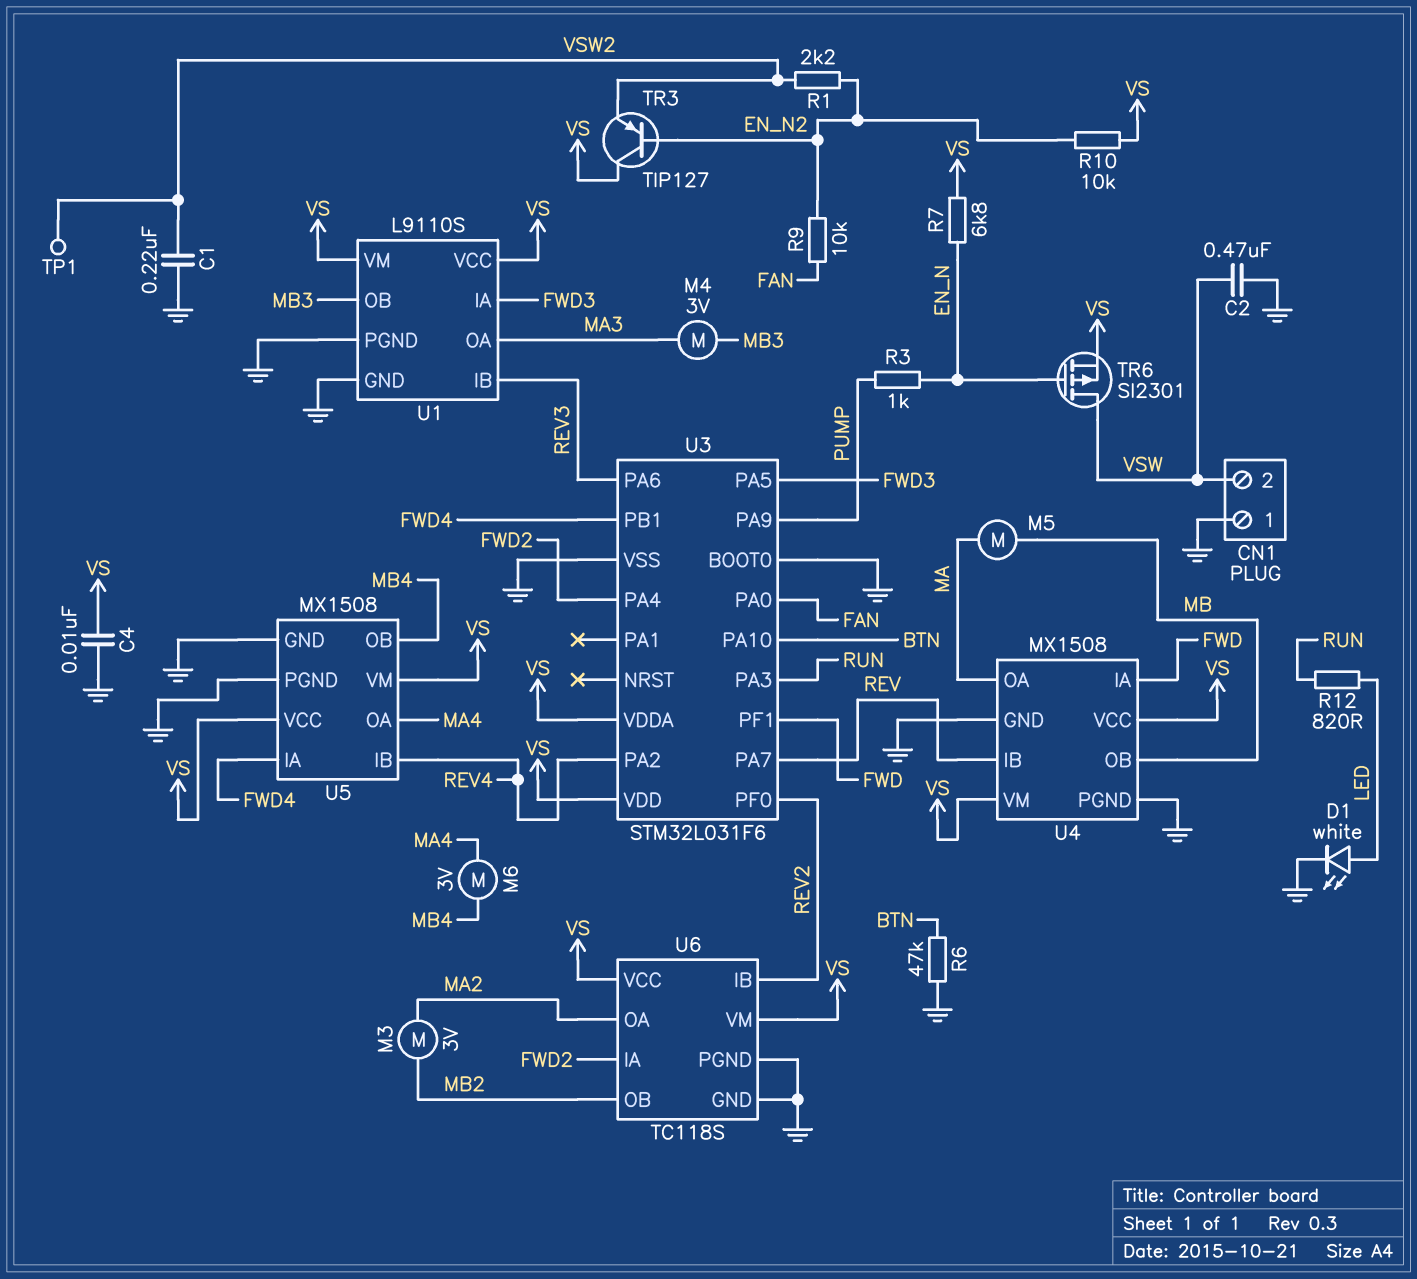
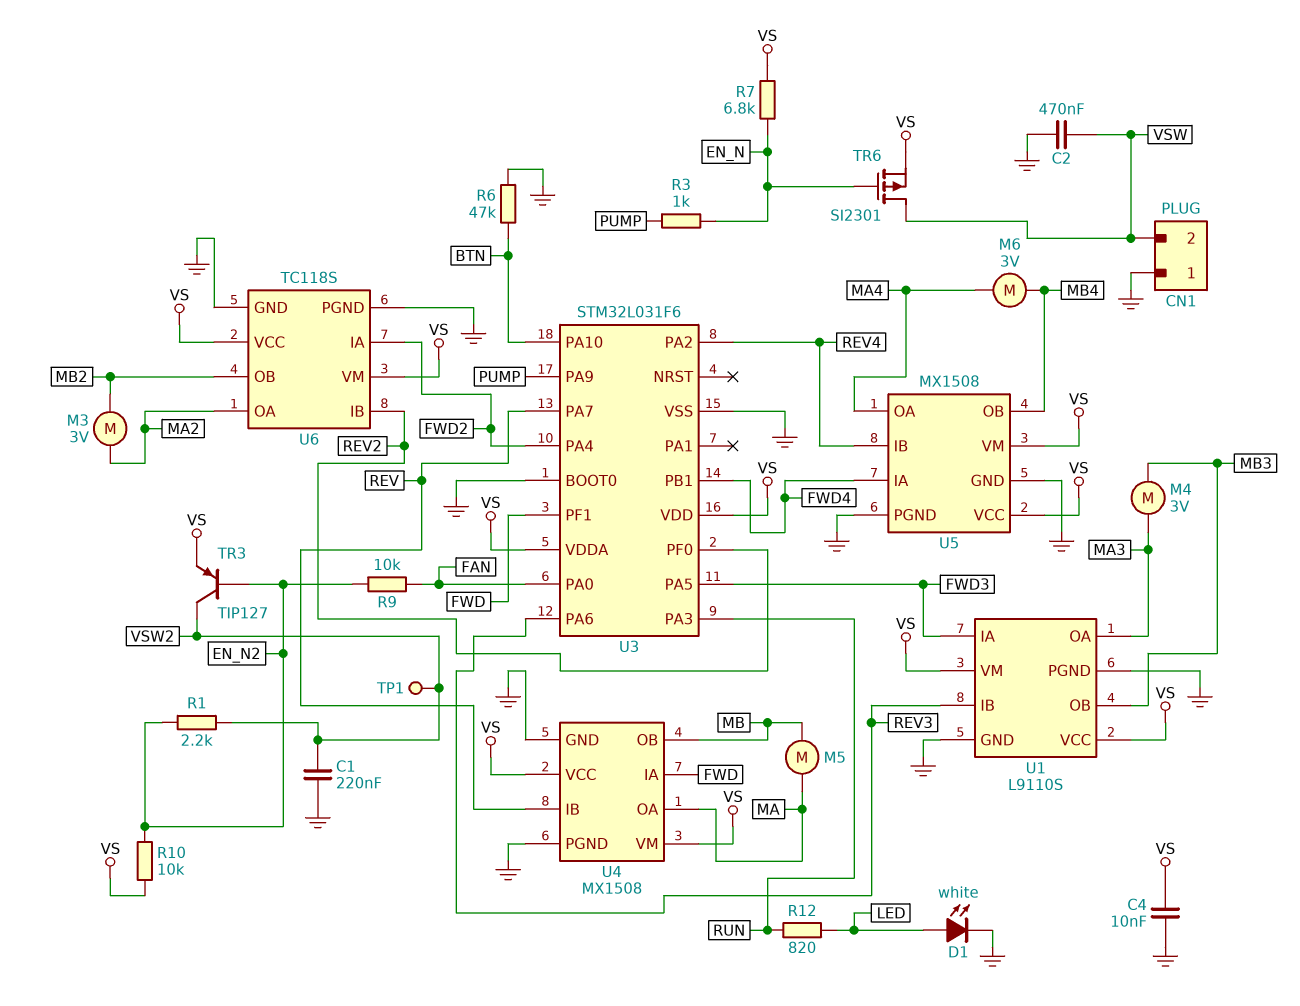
TR3: PNP TIP127 (B EN_N2, C VS, E VSW2) -> PNP TIP127 (B EN_N2, C VSW2, E VS)

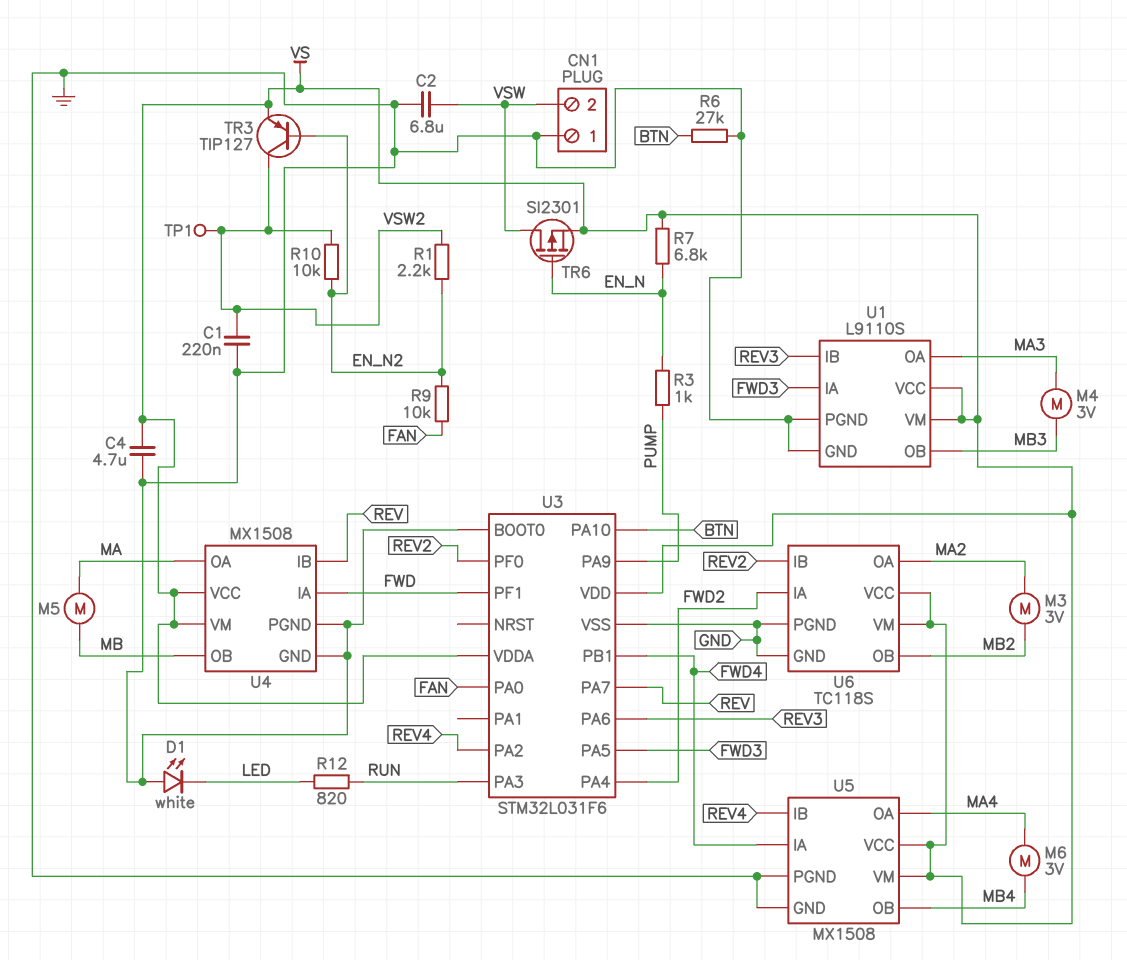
C2: 470nF (GND, VSW) -> 6.8uF (GND, VSW)
C4: 10nF (GND, VS) -> 4.7uF (GND, VS)
D1: LED white (A LED, K GND) -> LED white (A GND, K LED)
R6: 47k (BTN, GND) -> 27k (BTN, GND)
R10: 10k (EN_N2, VS) -> 10k (EN_N2, VSW2)

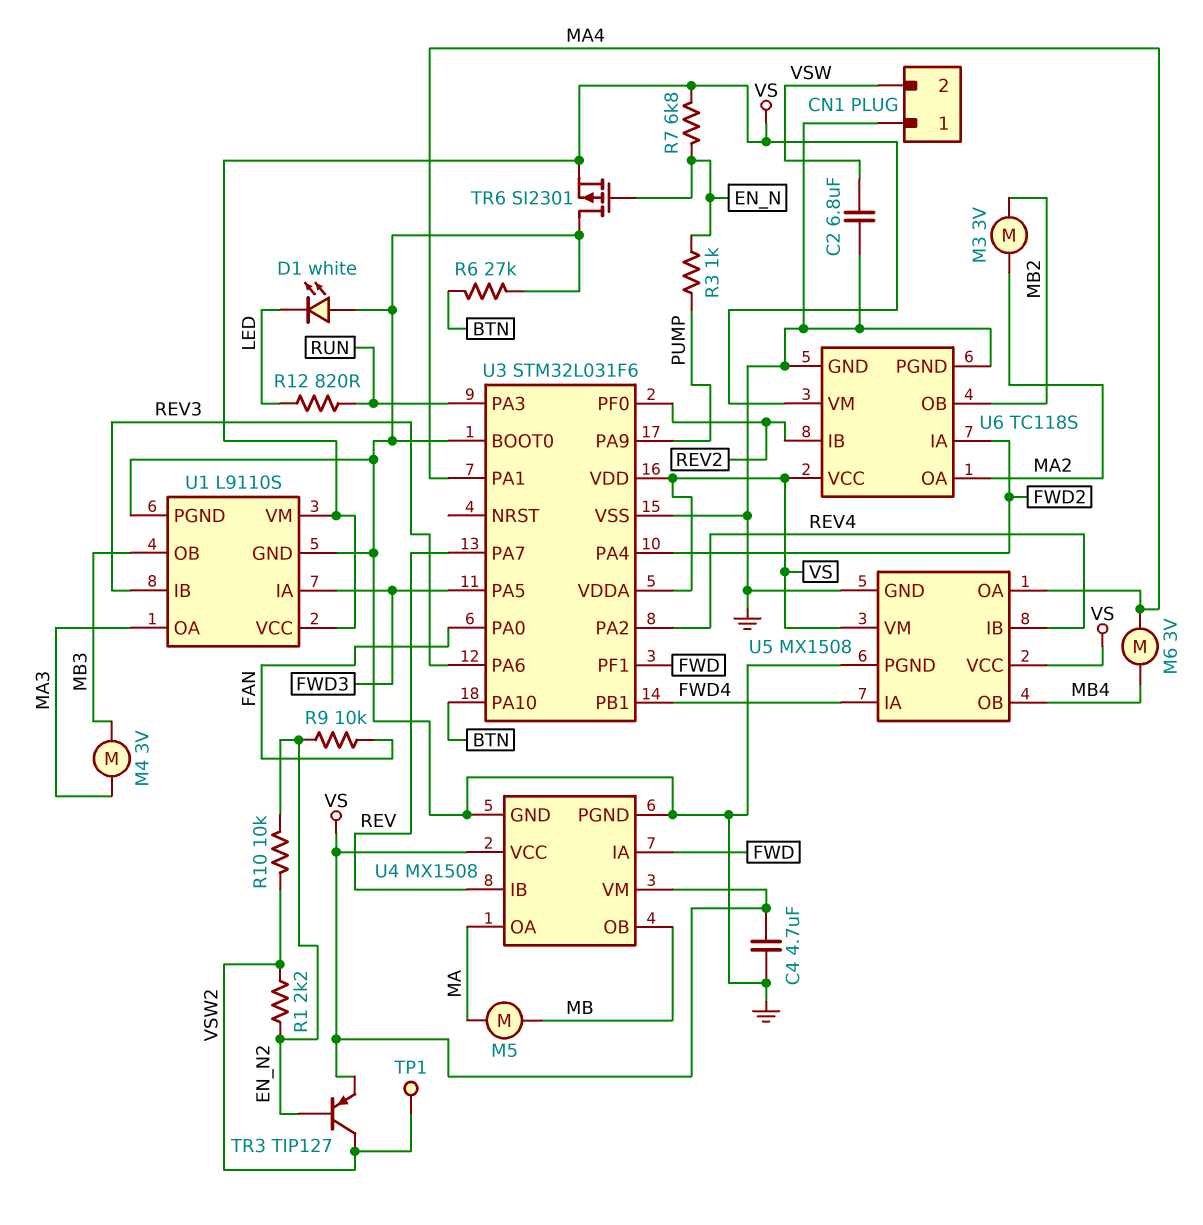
C1: 220nF (GND, VSW2) -> none
TR6: PMOS SI2301 (G EN_N, D VSW, S VS) -> PMOS SI2301 (G EN_N, D GND, S VS)
U3 pin PA1: none -> MA4

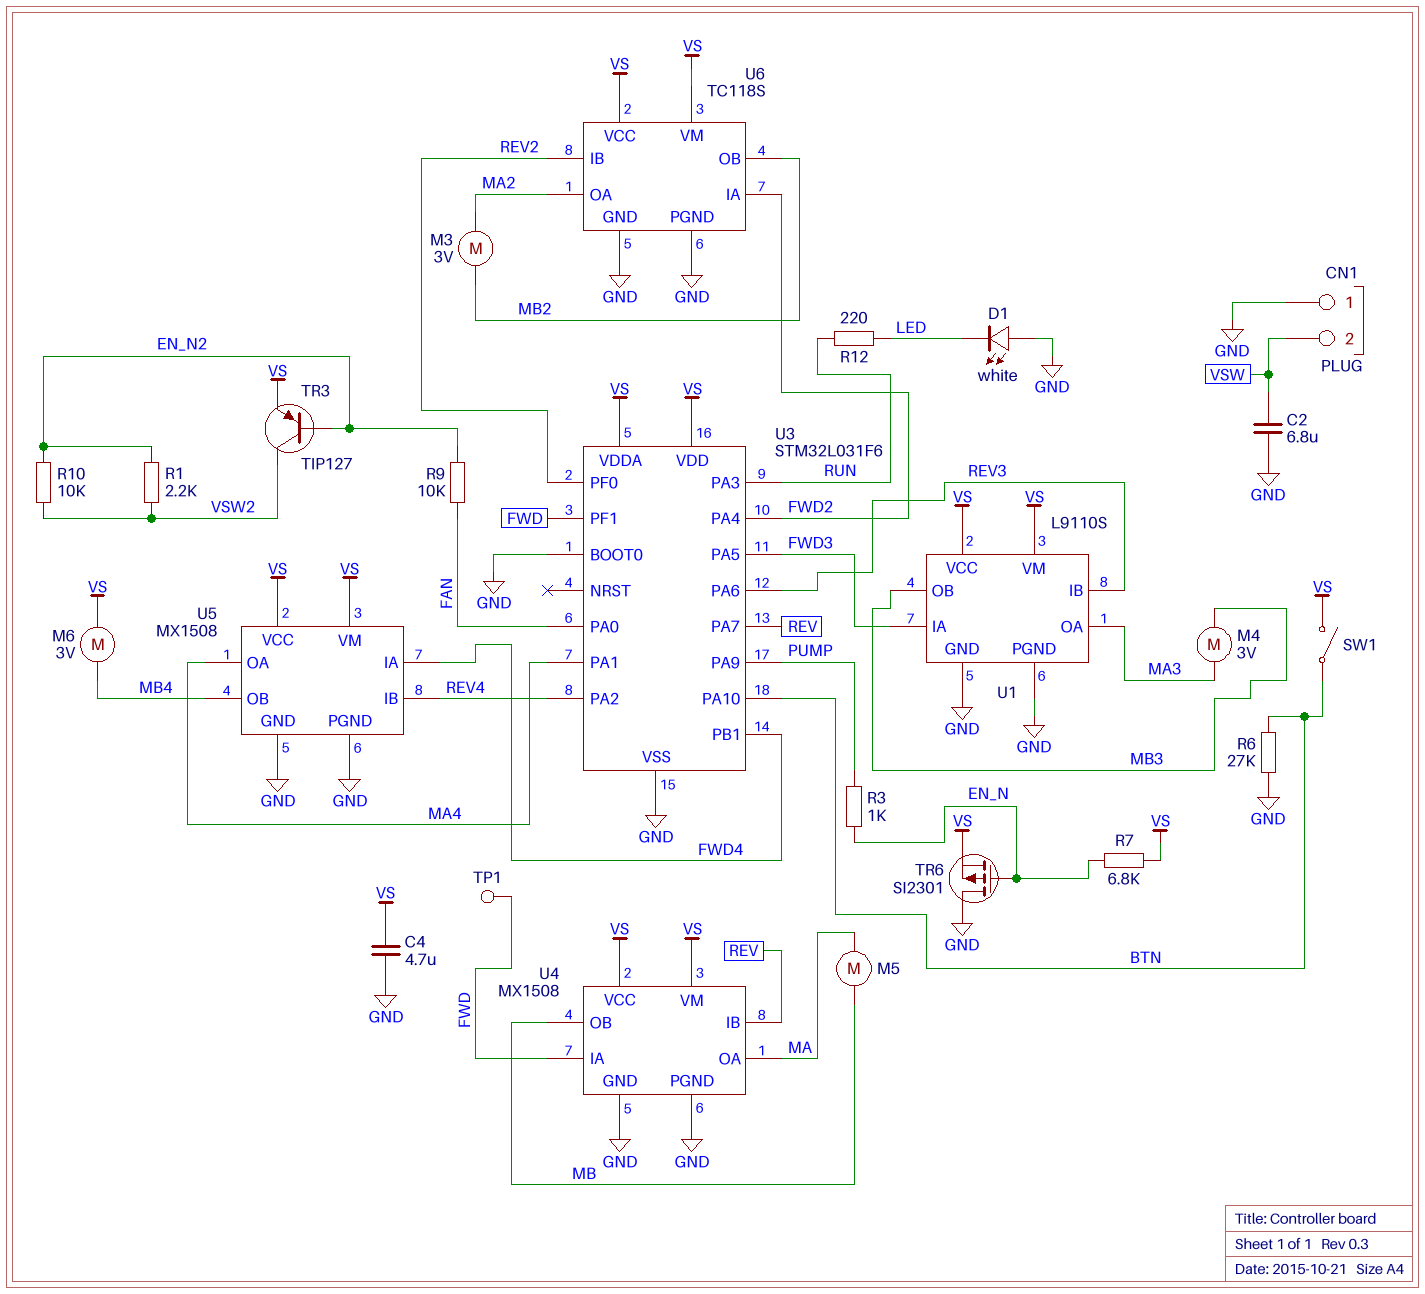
M6: motor 3V (MA4, MB4) -> motor 3V (MB4, VS)
R12: 820 (LED, RUN) -> 220 (LED, RUN)
SW1: none -> switch (BTN, VS)
TP1: test point (VSW2) -> test point (FWD)

